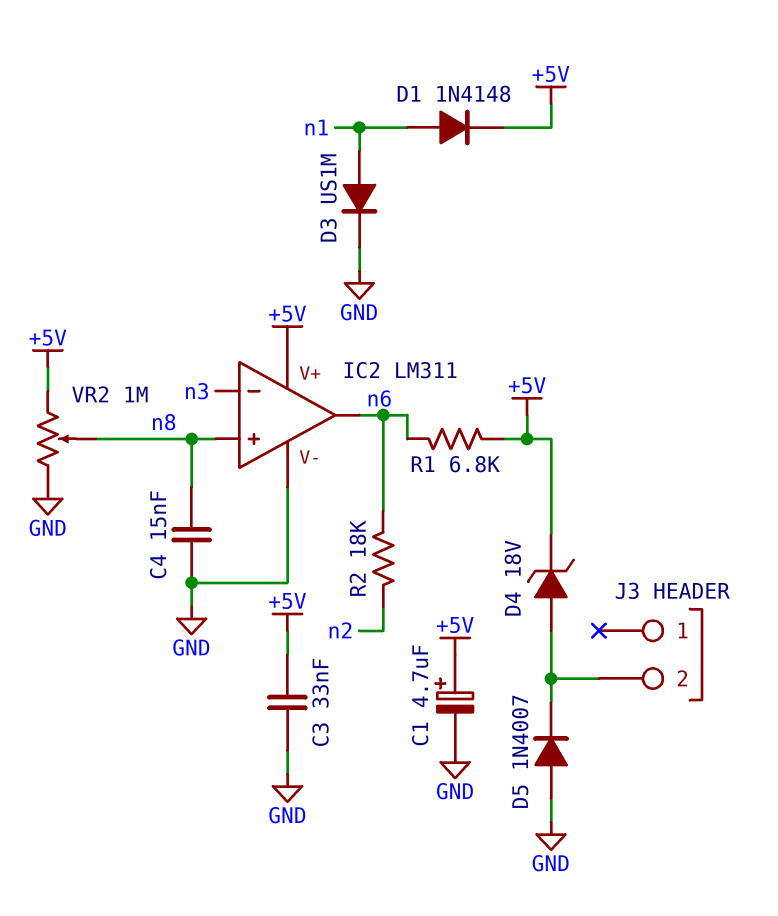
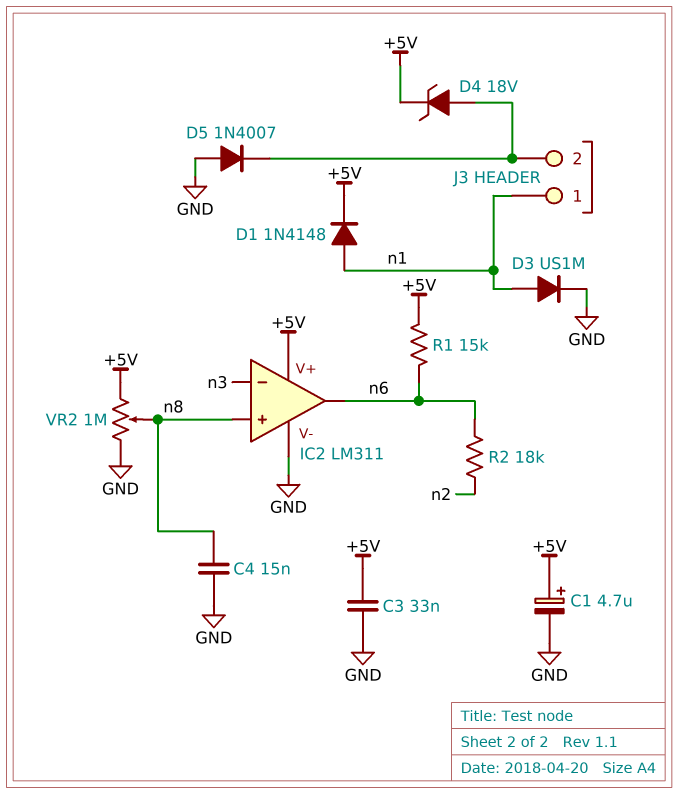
J3 pin 1: none -> n1
R1: 6.8k (+5V, n6) -> 15k (+5V, n6)

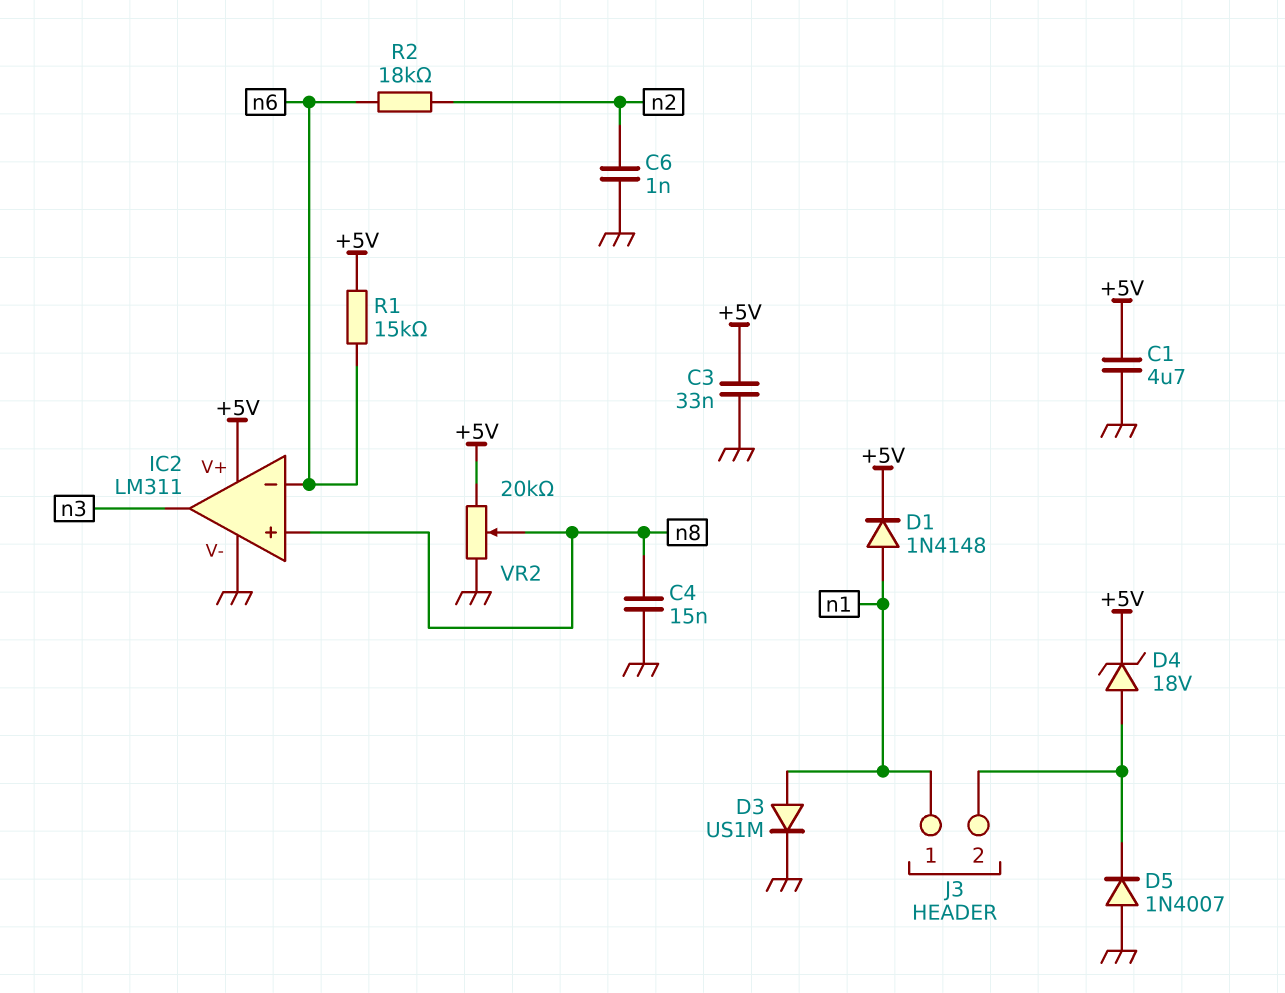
C1: 4.7uF (plus +5V, minus GND) -> 4.7uF (+5V, GND)
C6: none -> 1nF (GND, n2)
IC2 pin in-: n3 -> n6
IC2 pin out: n6 -> n3
VR2: 1M (+5V, GND, wiper n8) -> 20k (+5V, GND, wiper n8)

